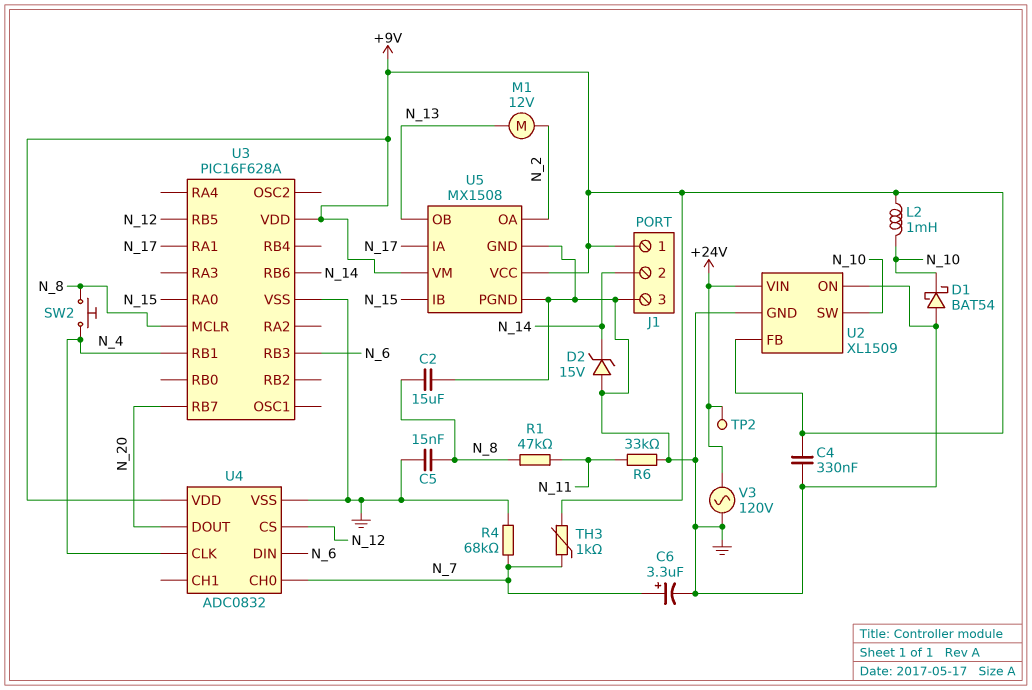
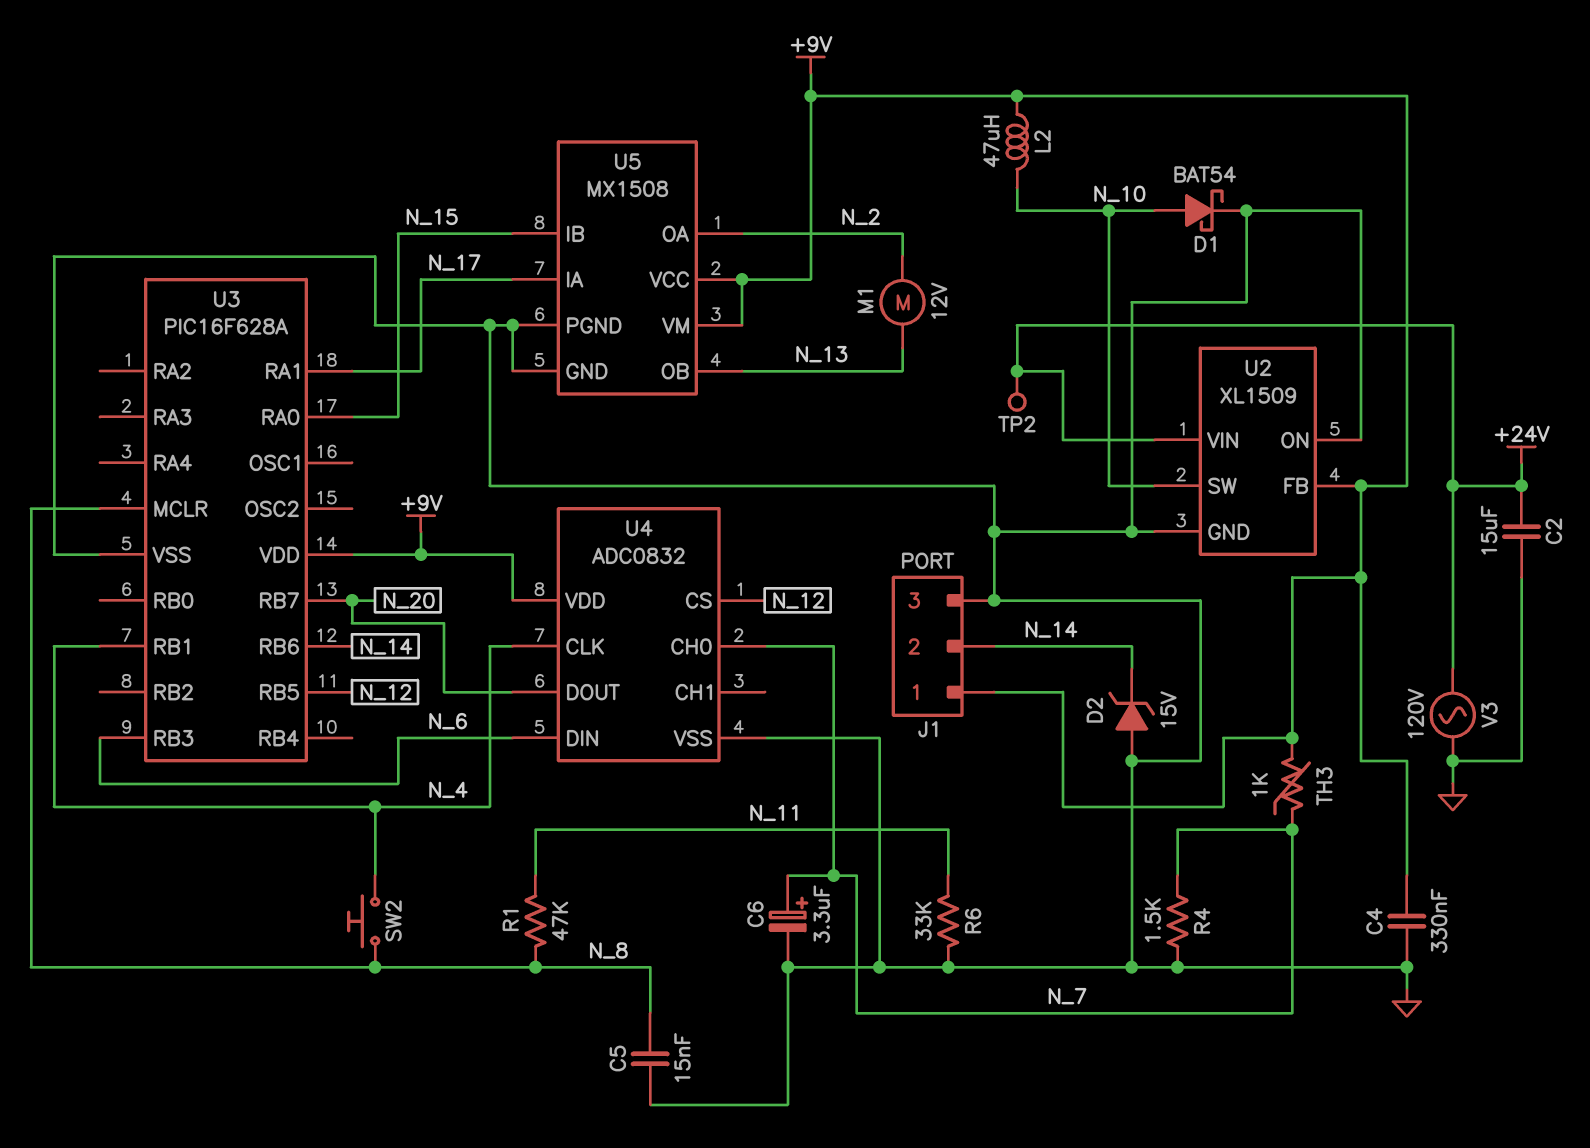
C2: 15uF (GND, N_8) -> 15uF (+24V, GND)
D1: schottky BAT54 (A GND, K N_10) -> schottky BAT54 (A N_10, K GND)
L2: 1mH (+9V, N_10) -> 47uH (+9V, N_10)
R4: 68k (GND, N_7) -> 1.5k (GND, N_7)

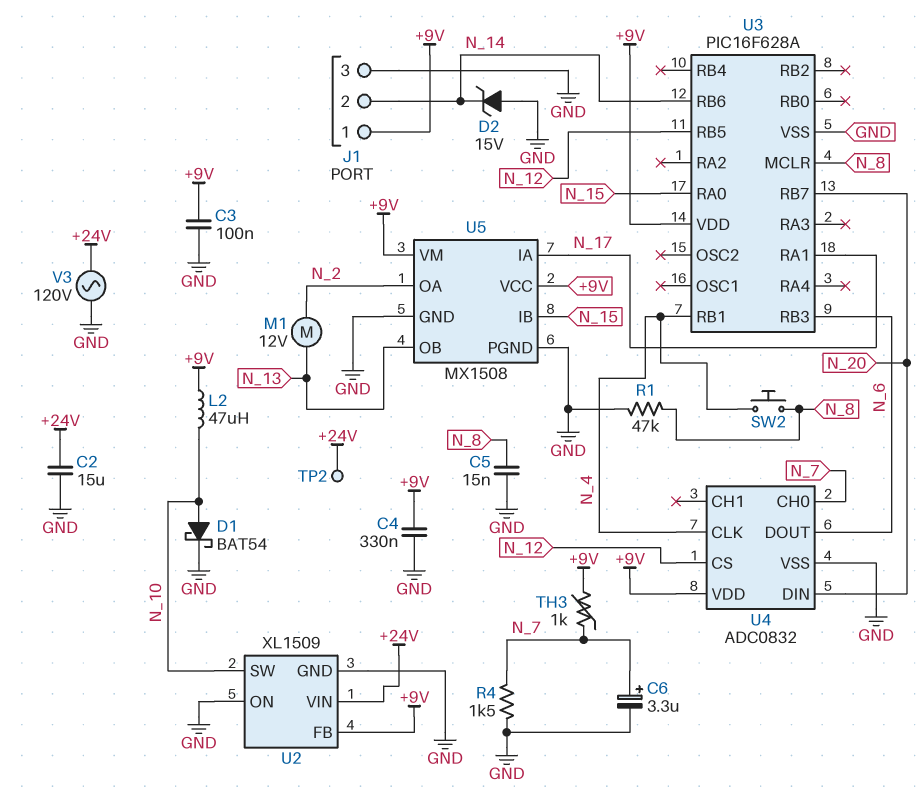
C3: none -> 100nF (+9V, GND)
R1: 47k (N_8, N_11) -> 47k (GND, N_8)
R6: 33k (GND, N_11) -> none
U4 pin DIN: N_6 -> N_20
U4 pin DOUT: N_20 -> N_6

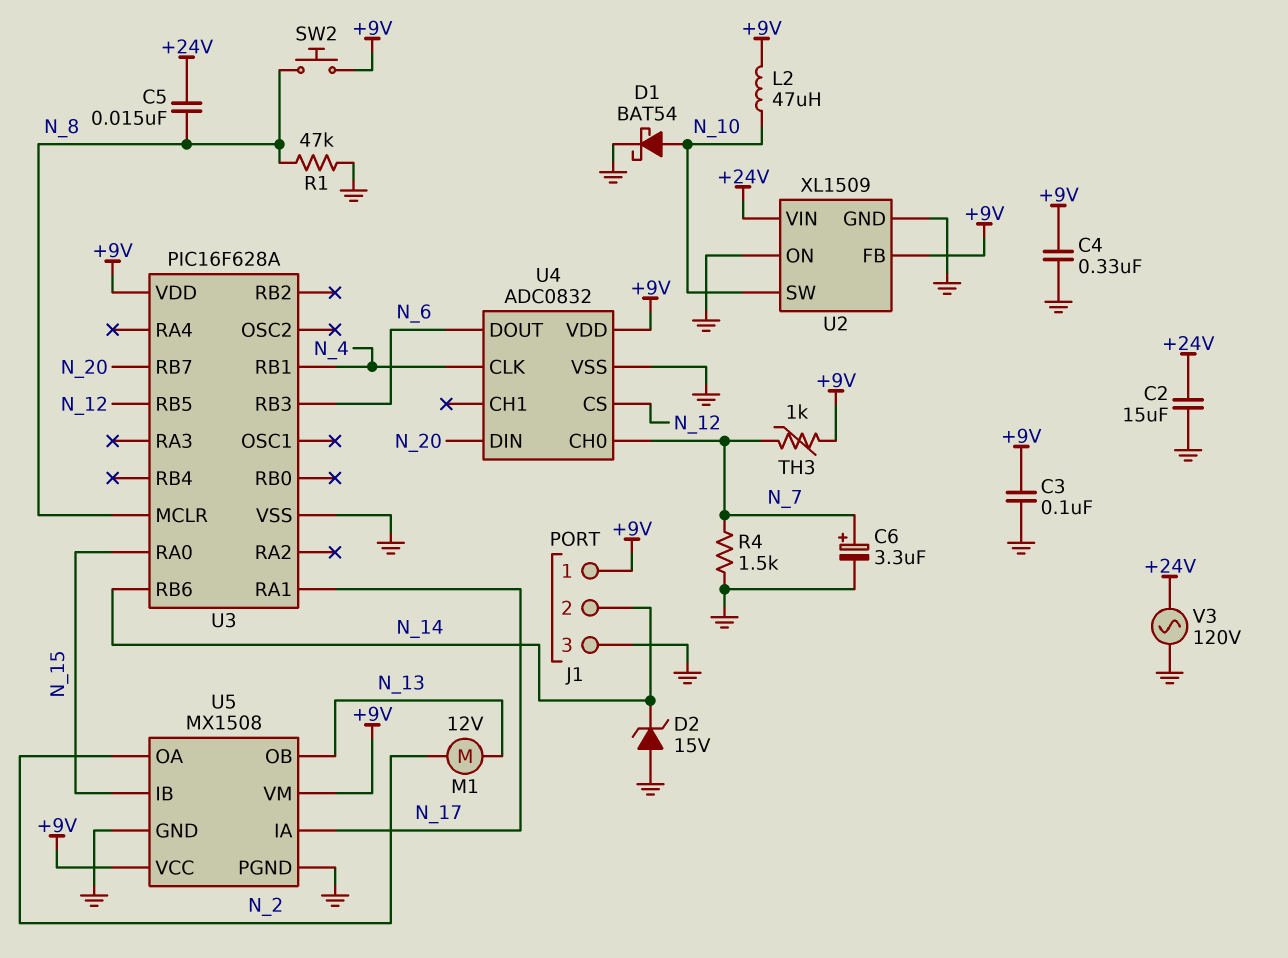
C5: 15nF (GND, N_8) -> 15nF (+24V, N_8)
SW2: button (N_4, N_8) -> button (+9V, N_8)
TP2: test point (+24V) -> none

